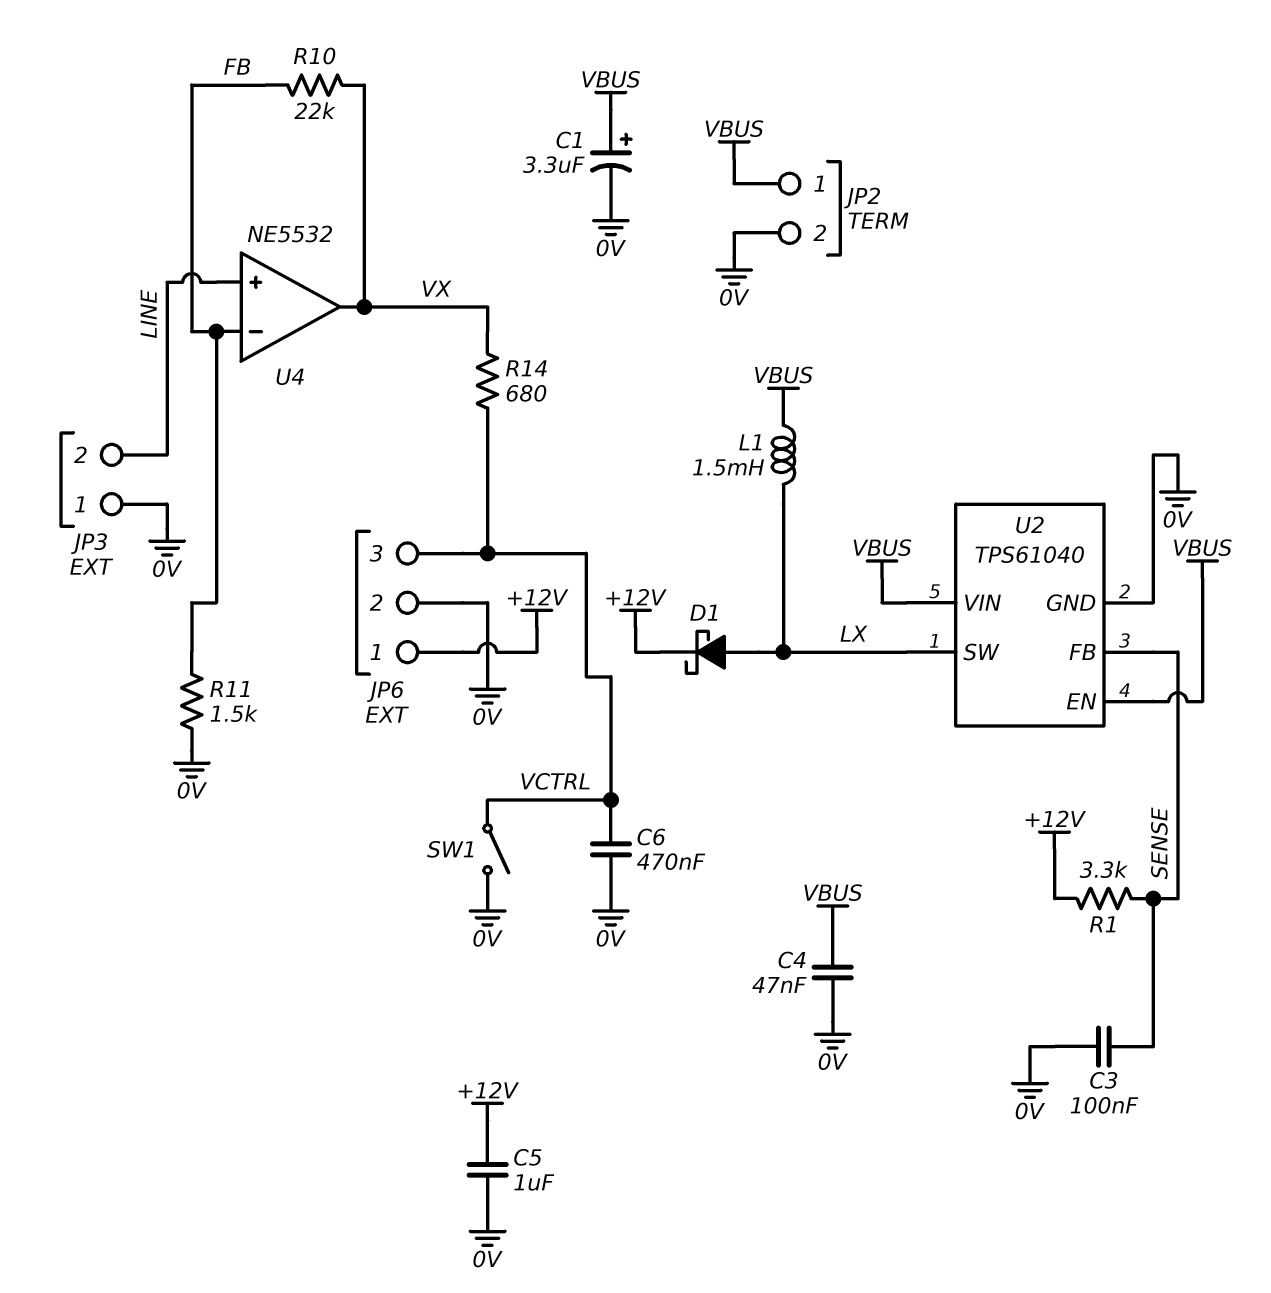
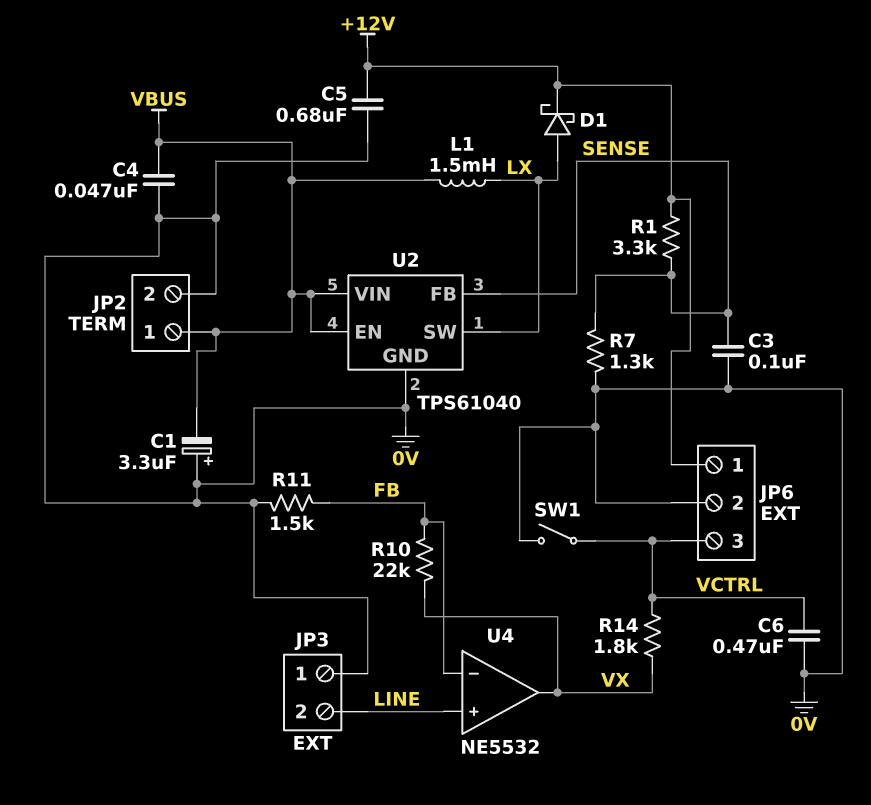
C1: 3.3uF (plus VBUS, minus 0V) -> 3.3uF (plus 0V, minus VBUS)
C5: 1uF (+12V, 0V) -> 680nF (+12V, 0V)
R7: none -> 1.3k (0V, SENSE)
R14: 680 (VCTRL, VX) -> 1.8k (VCTRL, VX)

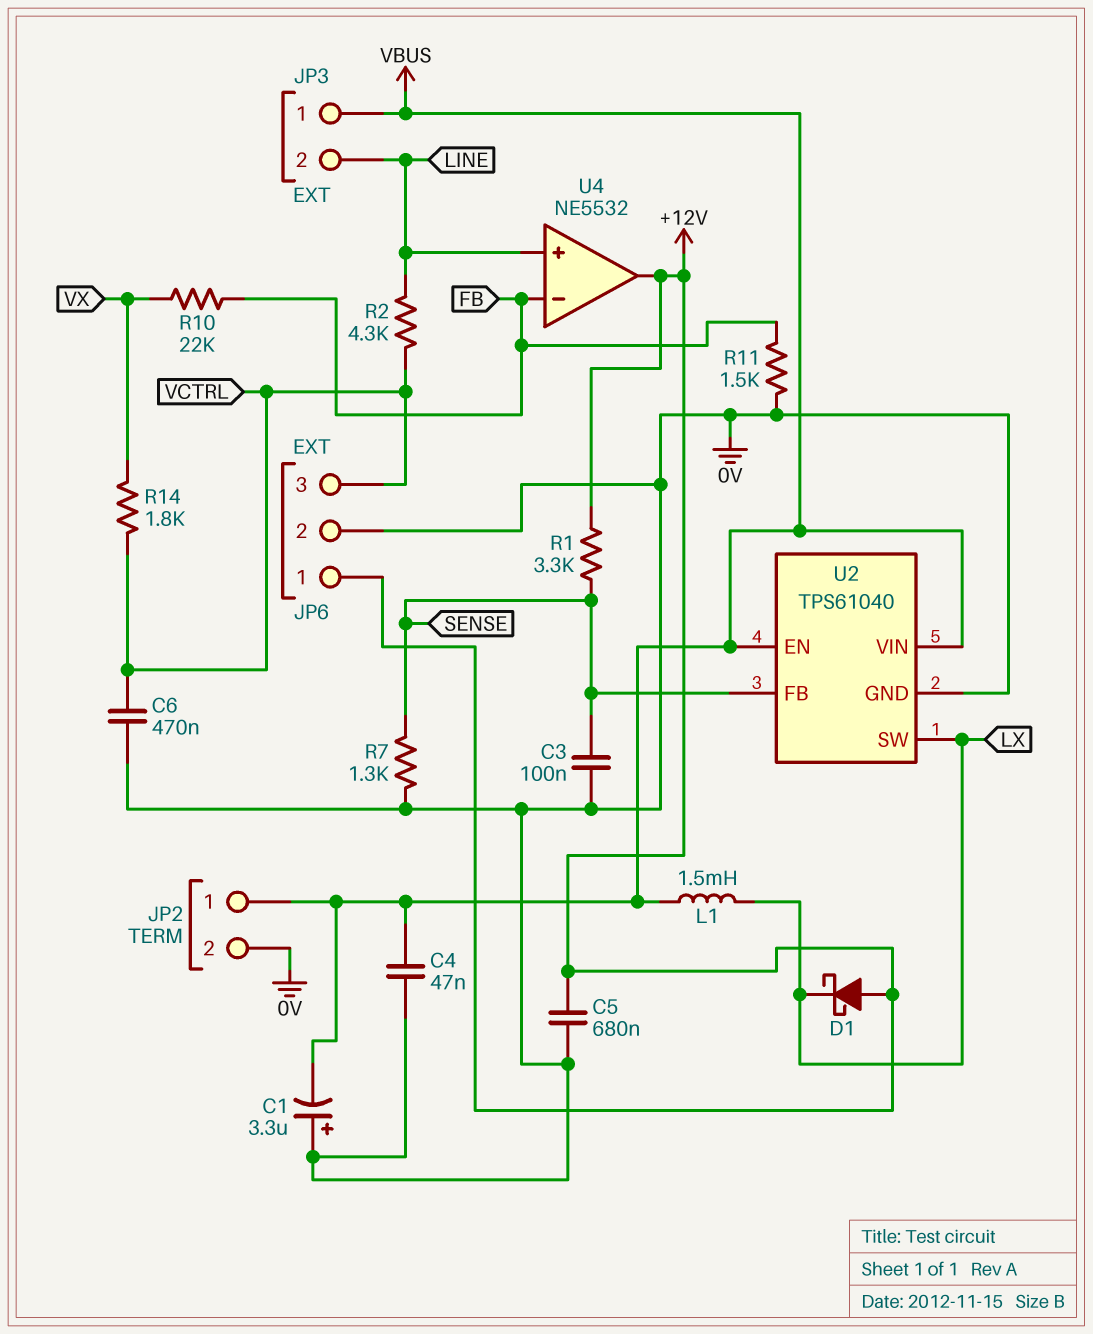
D1: schottky (A LX, K +12V) -> schottky (A +12V, K LX)
JP3 pin 1: 0V -> VBUS
R2: none -> 4.3k (LINE, VCTRL)
SW1: switch (0V, VCTRL) -> none
U4 pin out: VX -> +12V

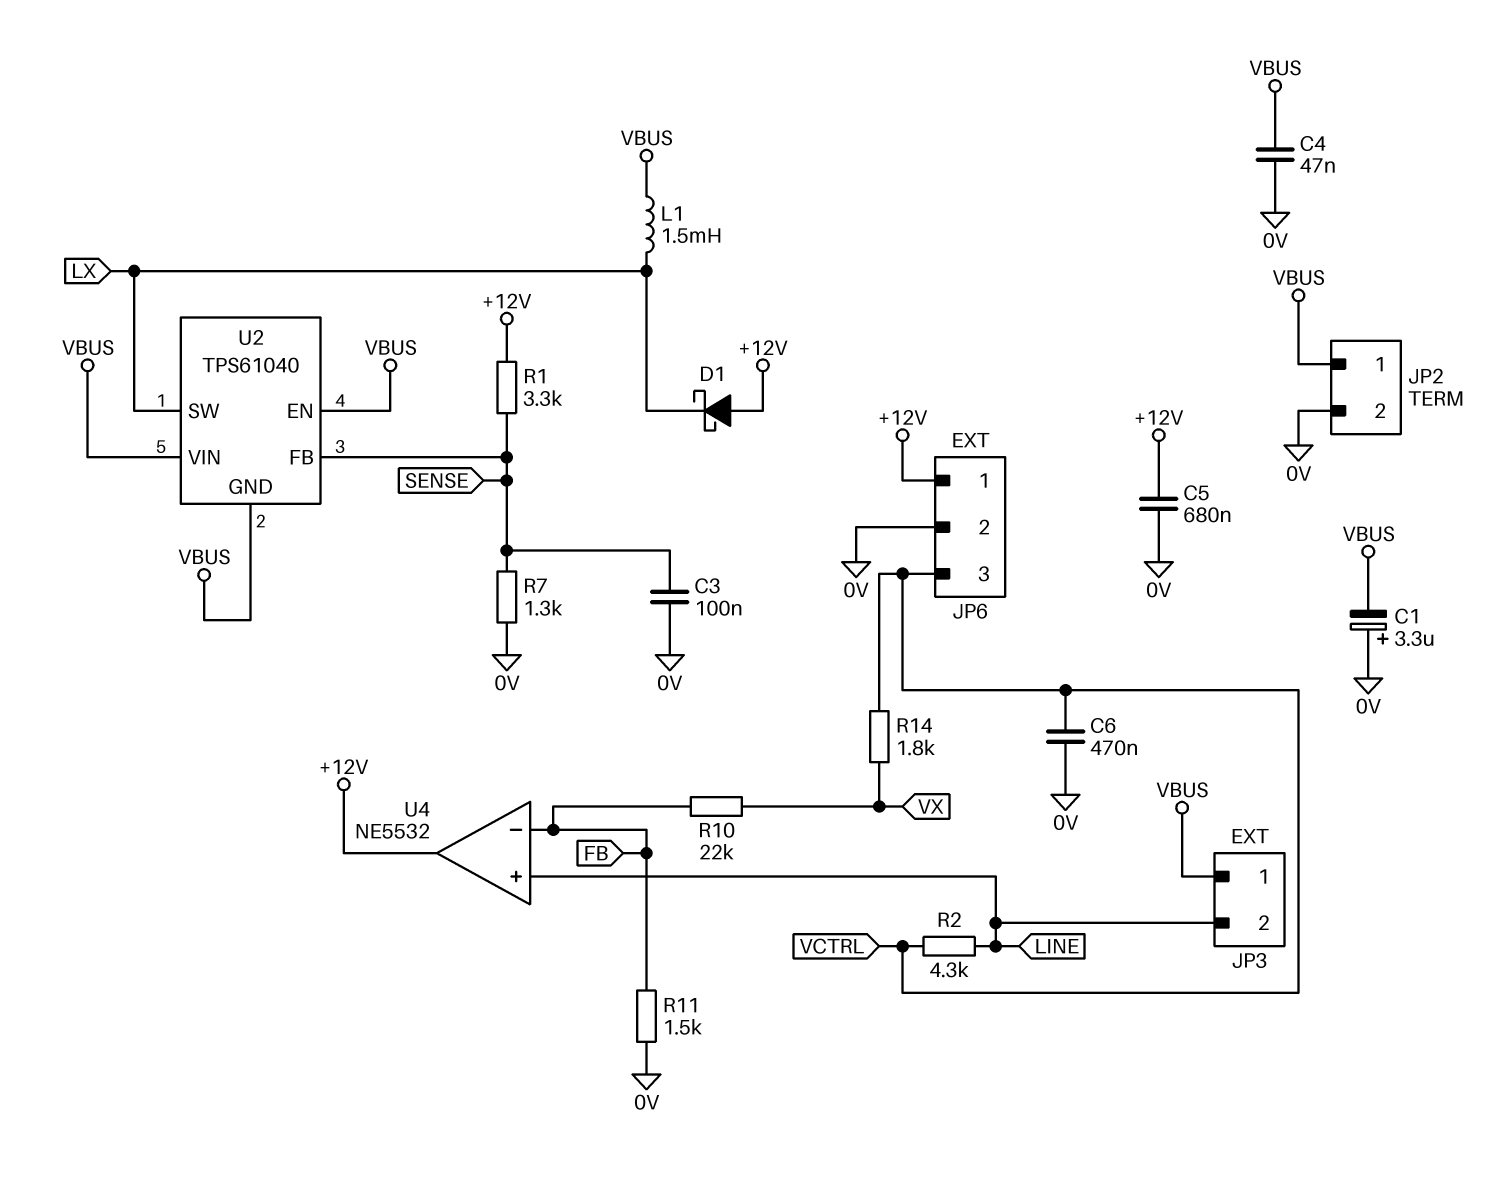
U2 pin GND: 0V -> VBUS

